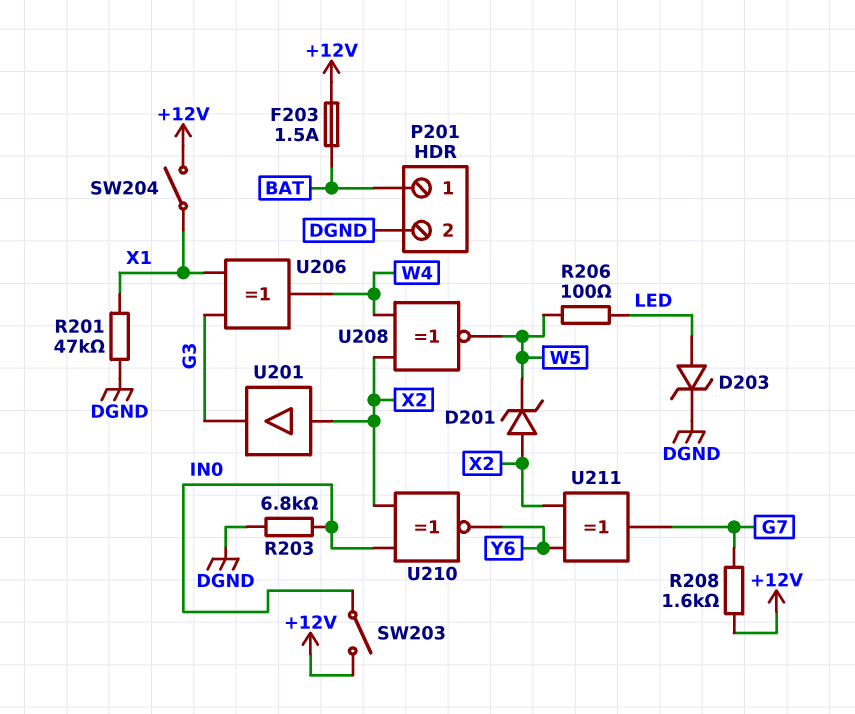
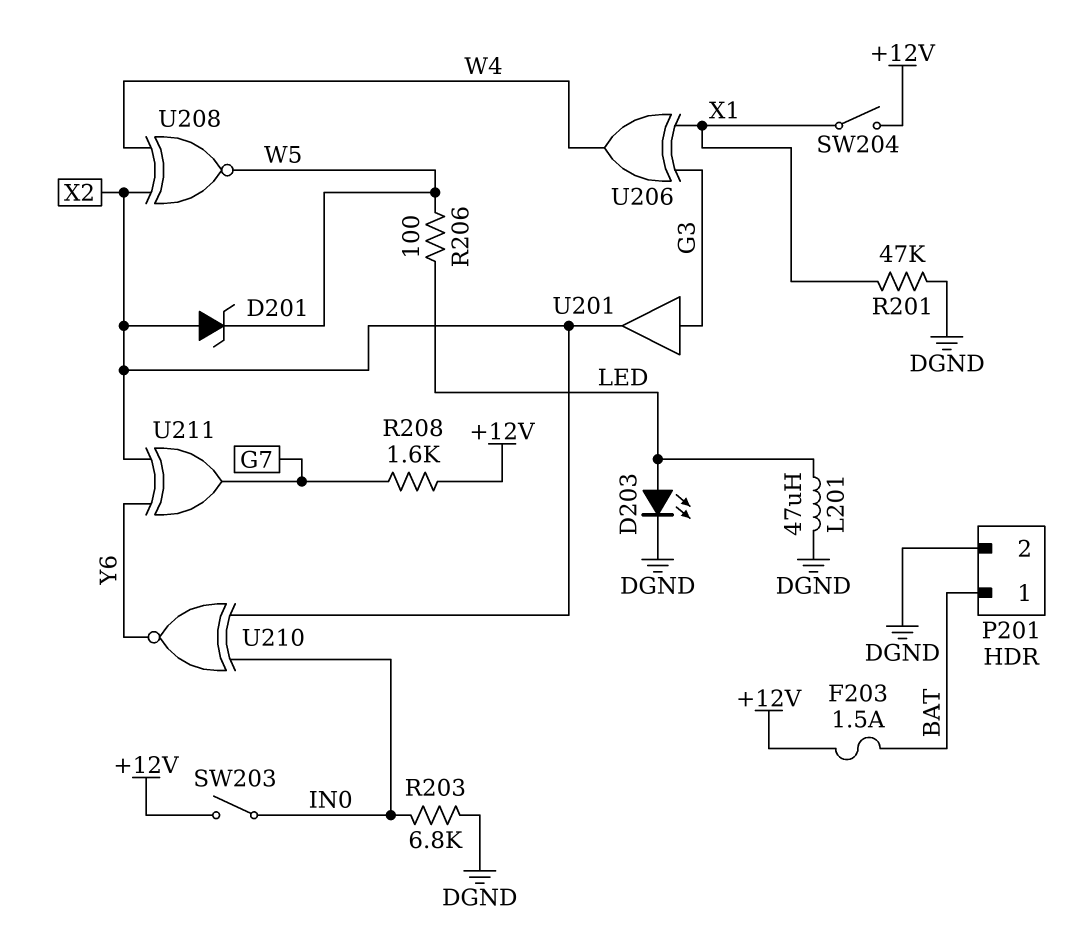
D203: zener (A LED, K DGND) -> LED (A LED, K DGND)
L201: none -> 47uH (DGND, LED)
U201: buffer (in X2, out G3) -> buffer (in G3, out X2)

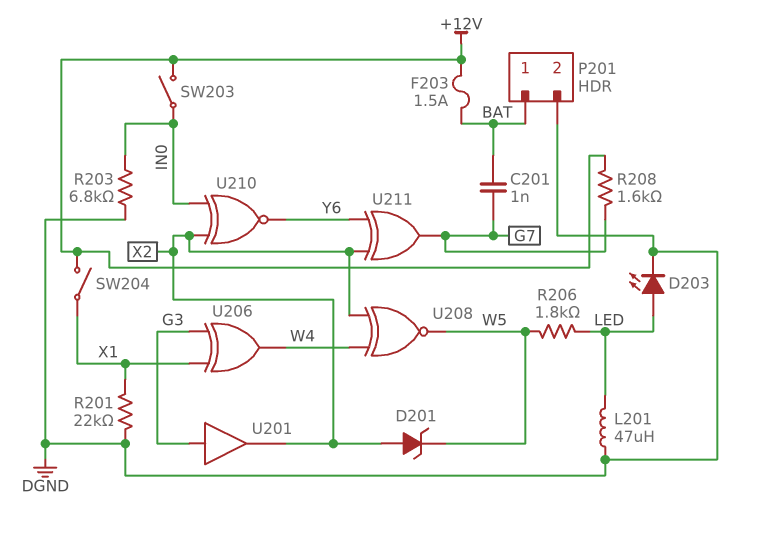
C201: none -> 1nF (BAT, G7)
R201: 47k (DGND, X1) -> 22k (DGND, X1)
R206: 100 (LED, W5) -> 1.8k (LED, W5)

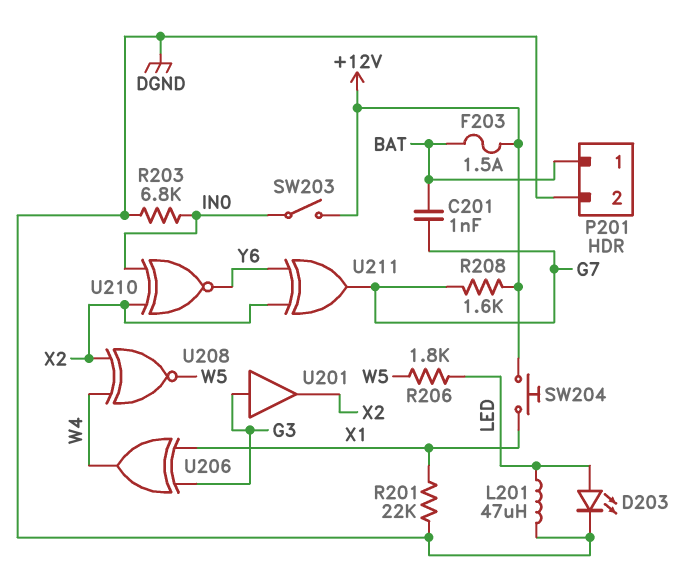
D201: zener (A X2, K W5) -> none
SW204: switch (+12V, X1) -> button (+12V, X1)

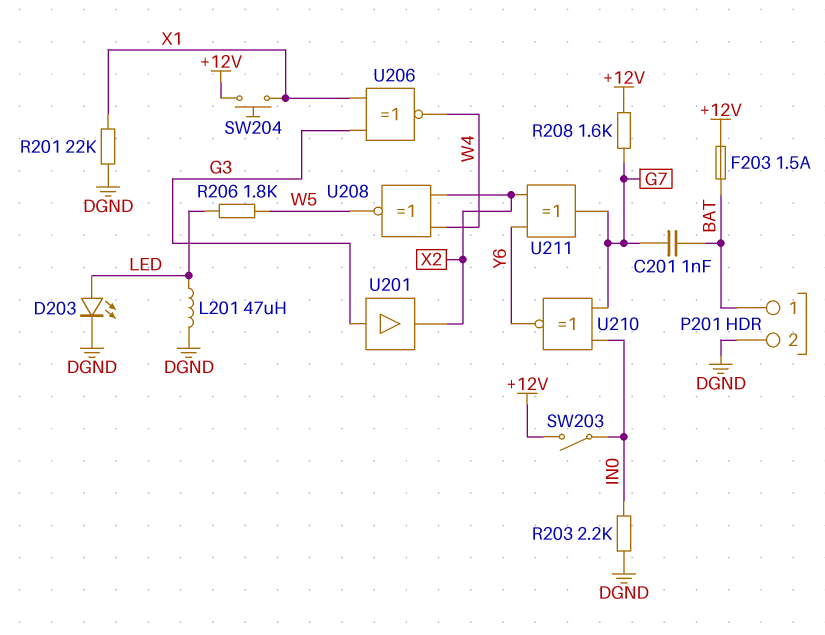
R203: 6.8k (DGND, IN0) -> 2.2k (DGND, IN0)
U206: XOR (in G3, in X1, out W4) -> XNOR (in G3, in X1, out W4)
U210: XNOR (in IN0, in X2, out Y6) -> XNOR (in G7, in IN0, out Y6)

